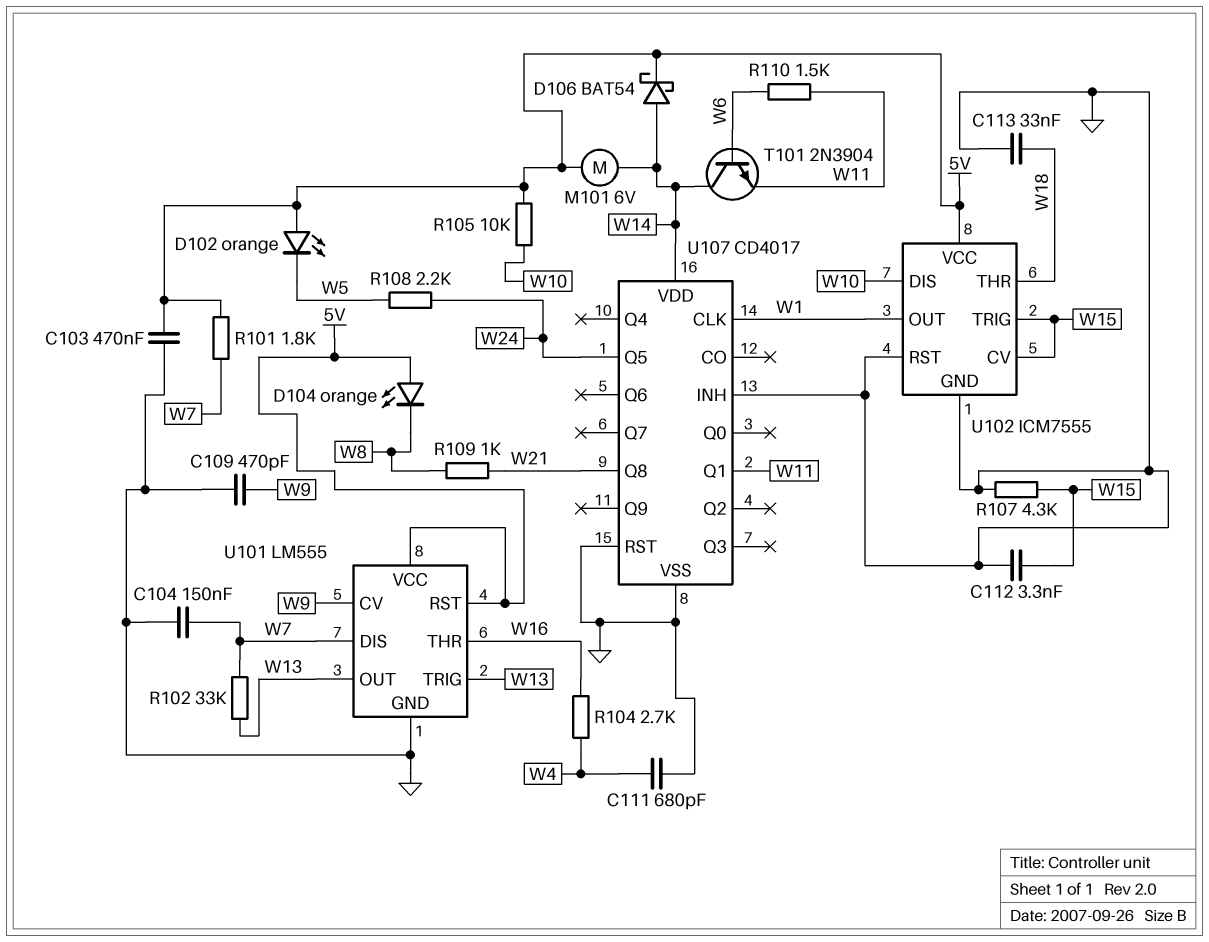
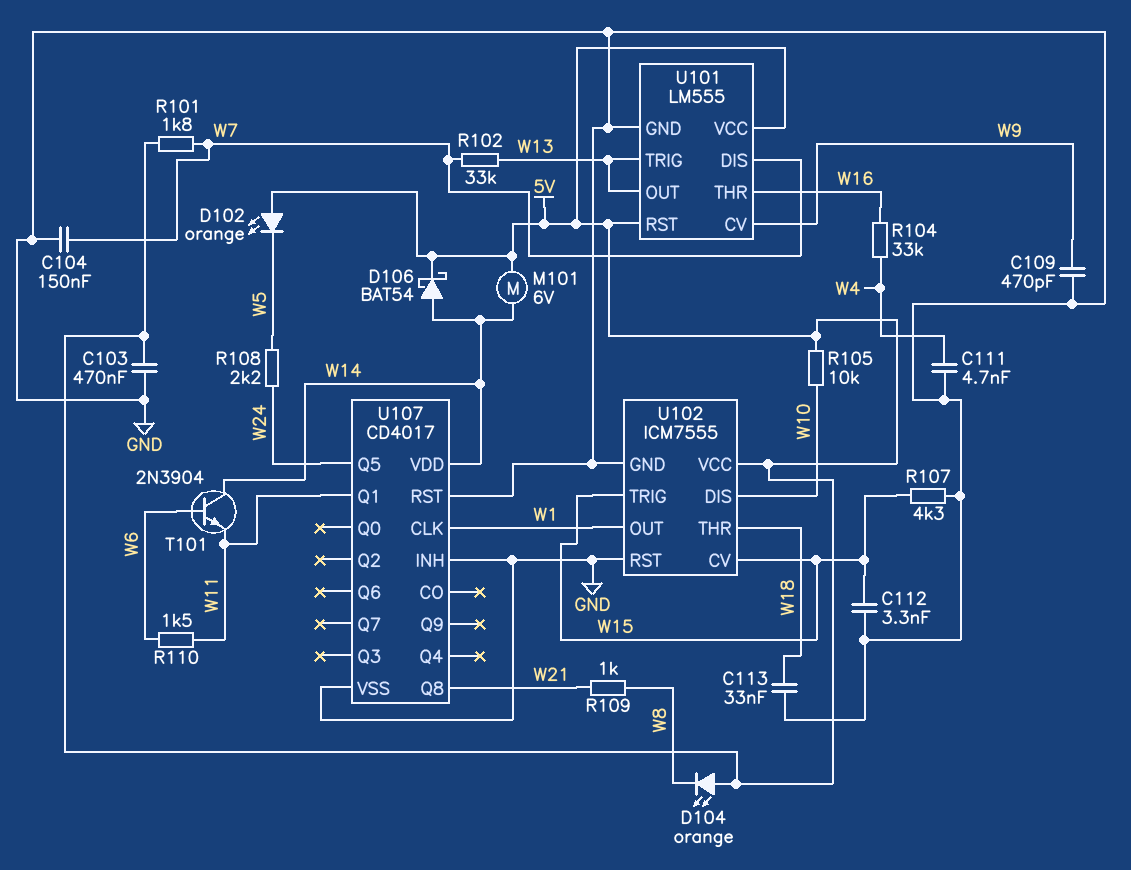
C111: 680pF (GND, W4) -> 4.7nF (GND, W4)
R104: 2.7k (W4, W16) -> 33k (W4, W16)

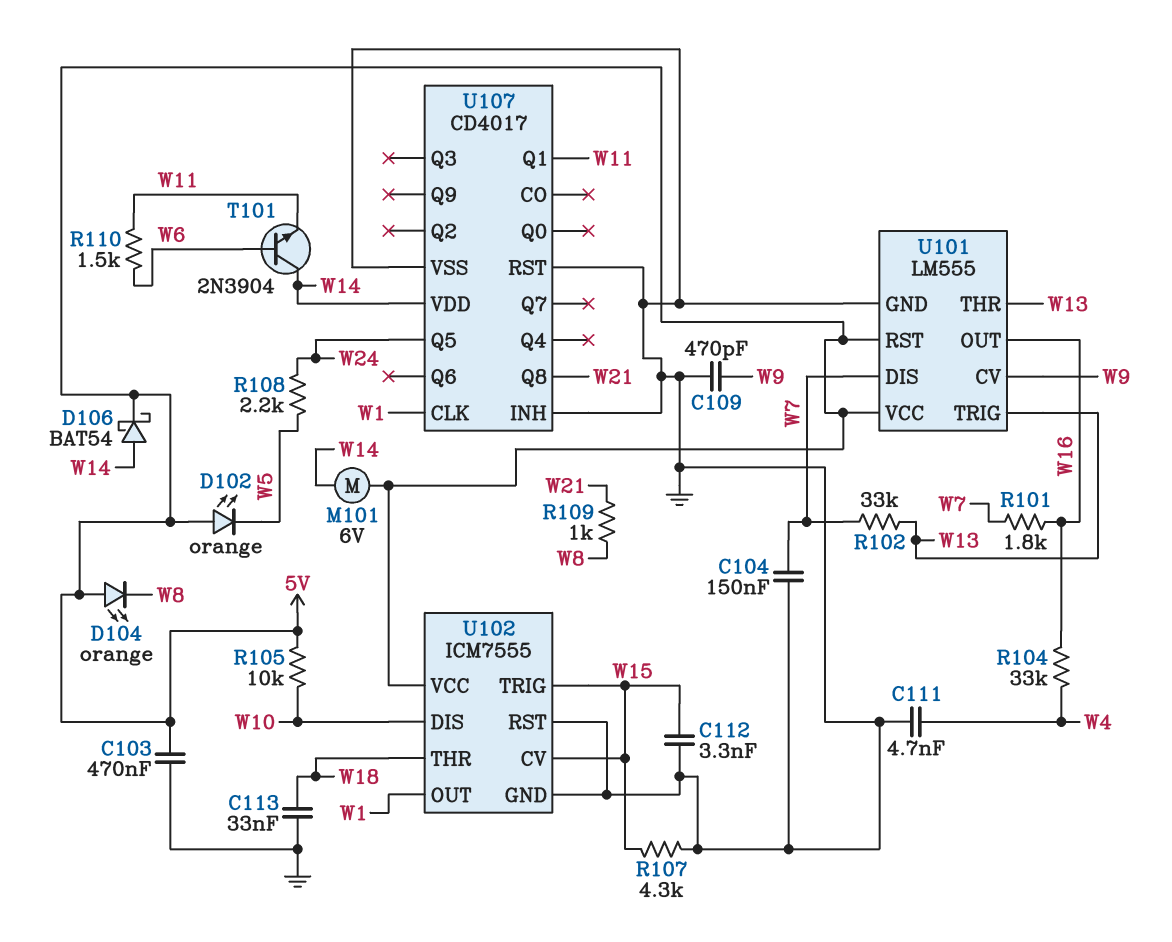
R101: 1.8k (5V, W7) -> 1.8k (W7, W16)
U101 pin OUT: W13 -> W16
U101 pin THR: W16 -> W13

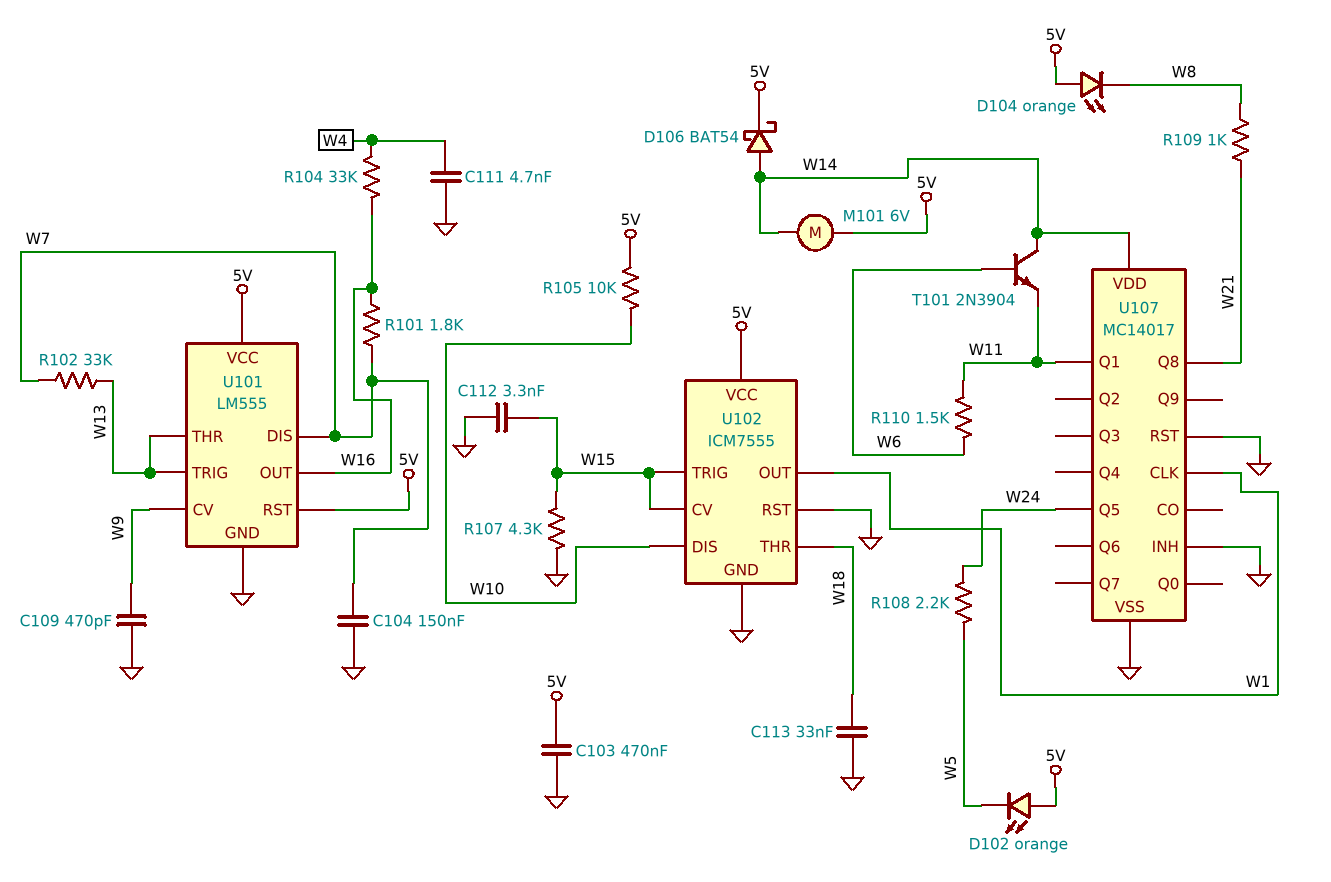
U107: CD4017 -> MC14017

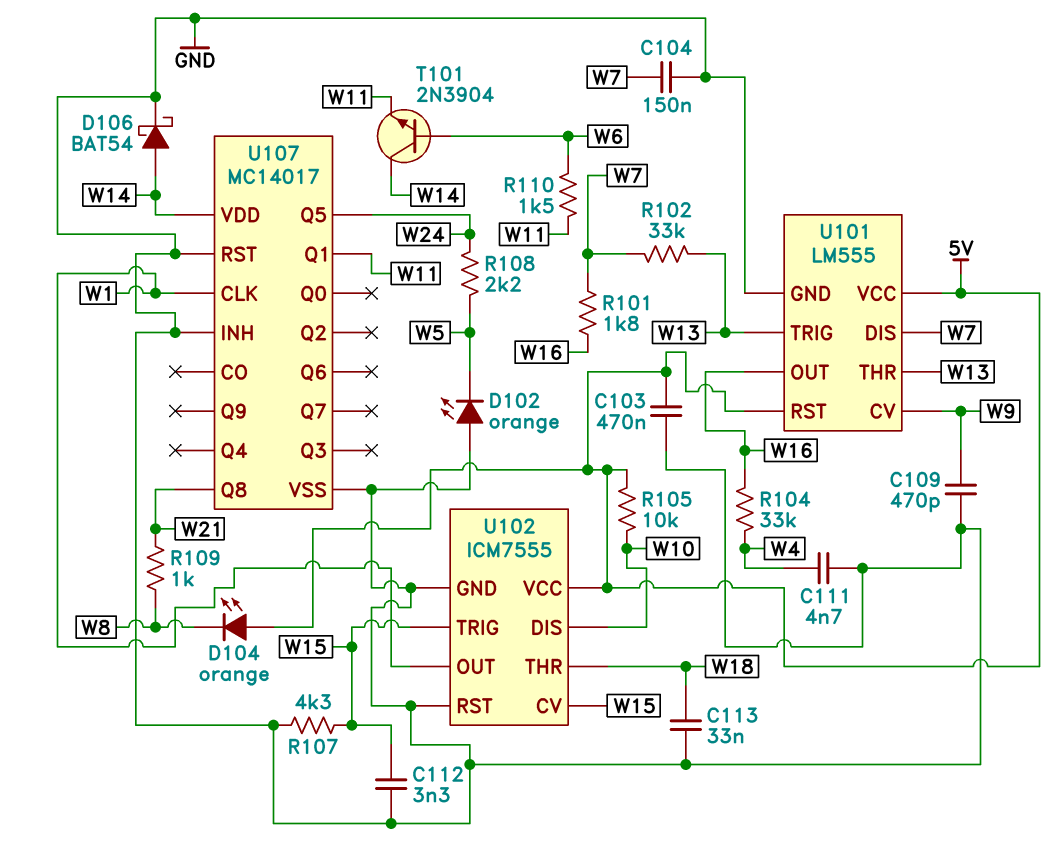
D102: LED orange (A 5V, K W5) -> LED orange (A GND, K W5)
D106: schottky BAT54 (A W14, K 5V) -> schottky BAT54 (A W14, K GND)
M101: motor 6V (5V, W14) -> none

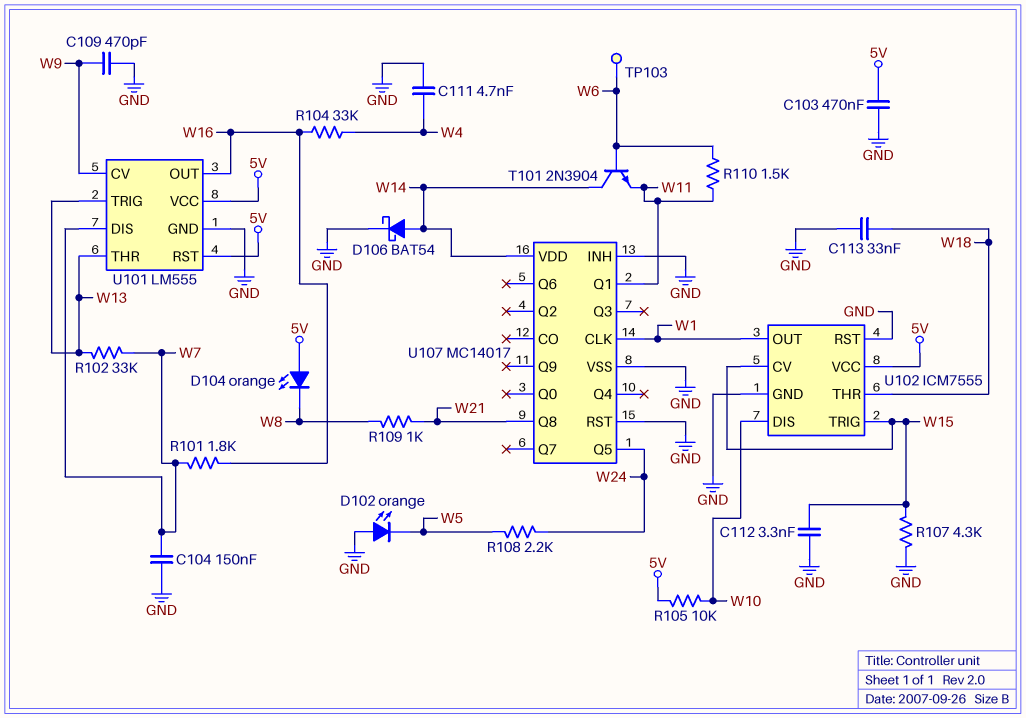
TP103: none -> test point (W6)

